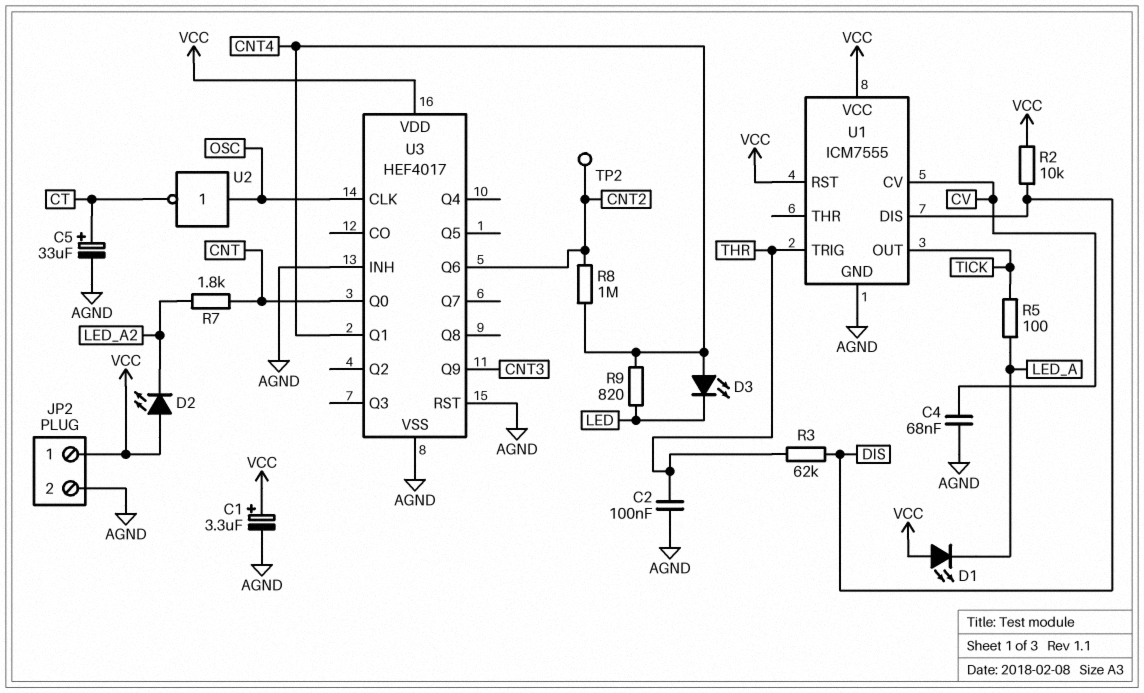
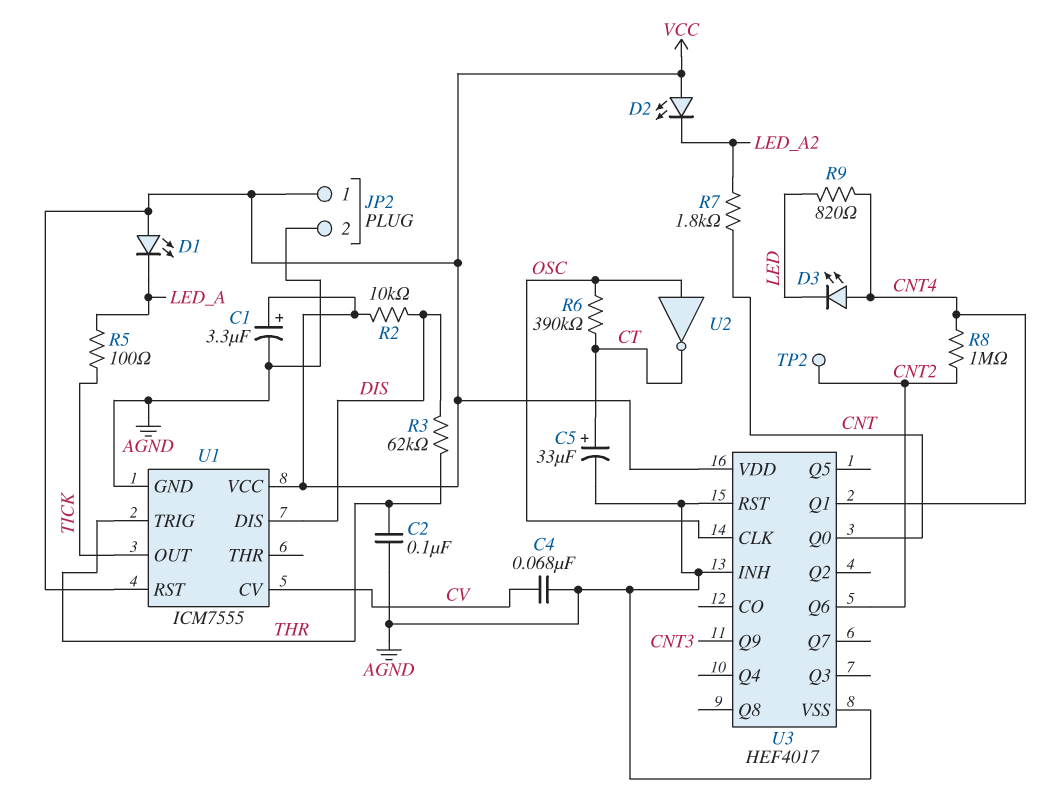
R6: none -> 390k (CT, OSC)

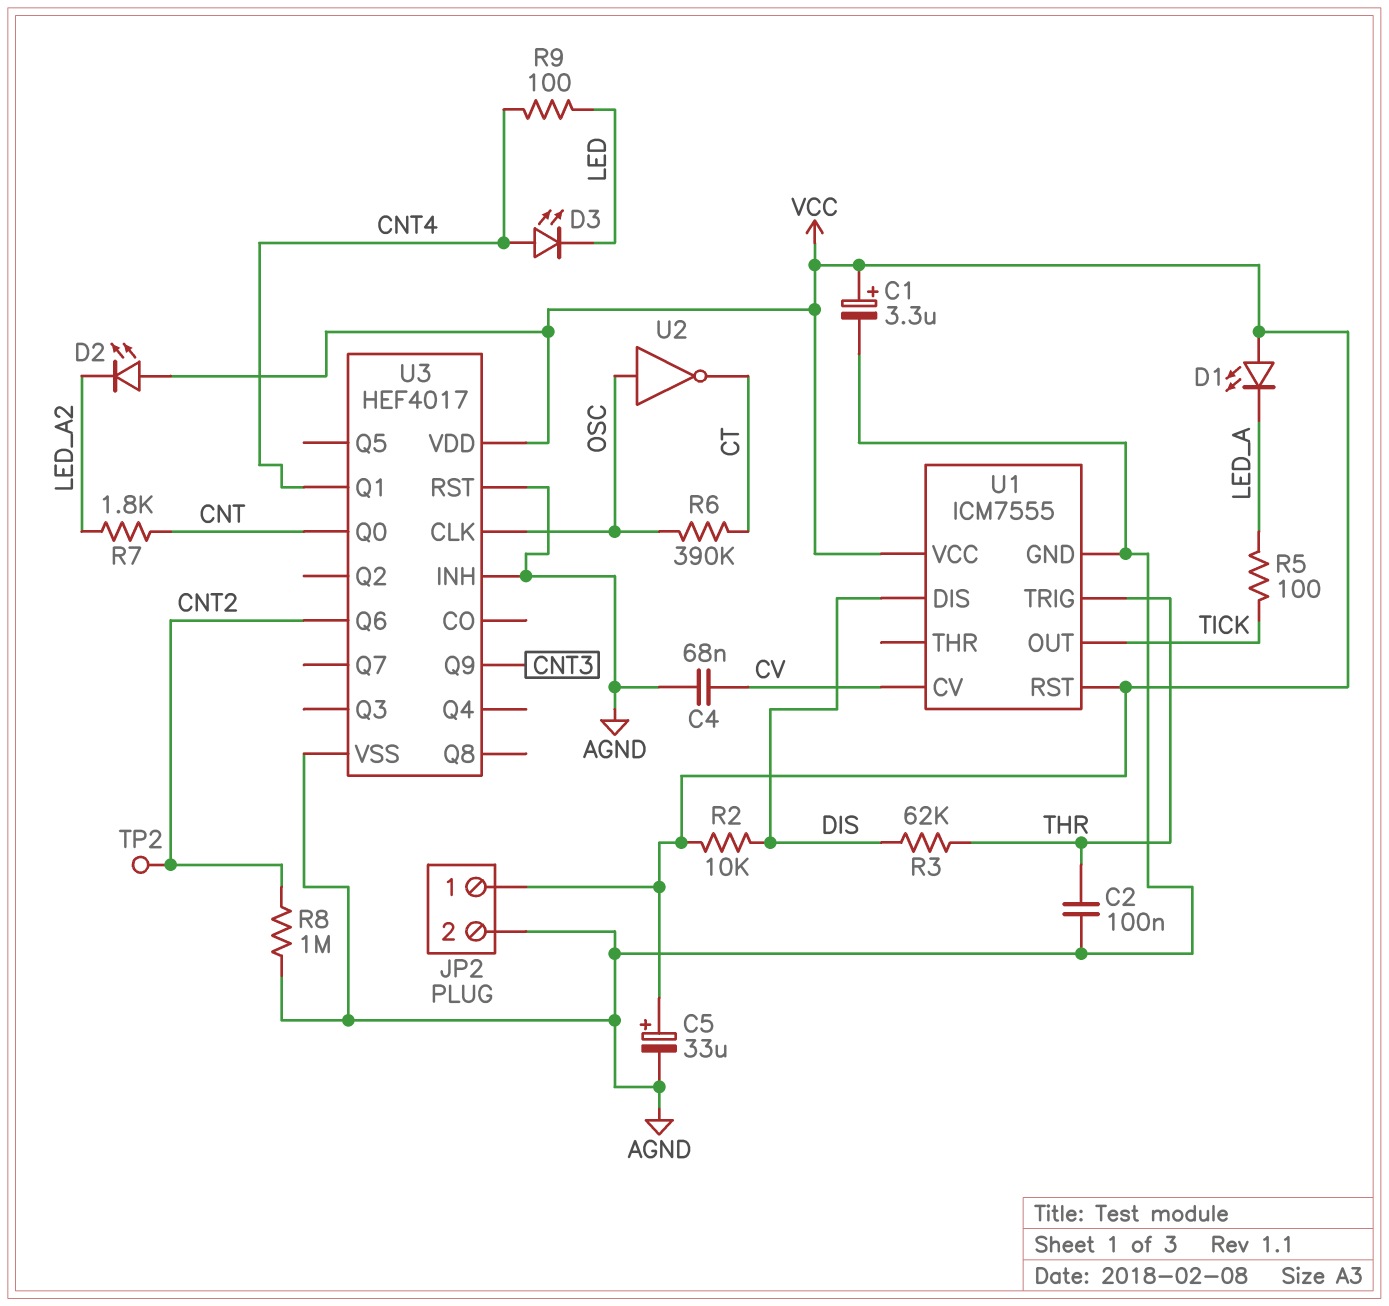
C5: 33uF (plus CT, minus AGND) -> 33uF (plus VCC, minus AGND)
R8: 1M (CNT2, CNT4) -> 1M (AGND, CNT2)
R9: 820 (CNT4, LED) -> 100 (CNT4, LED)

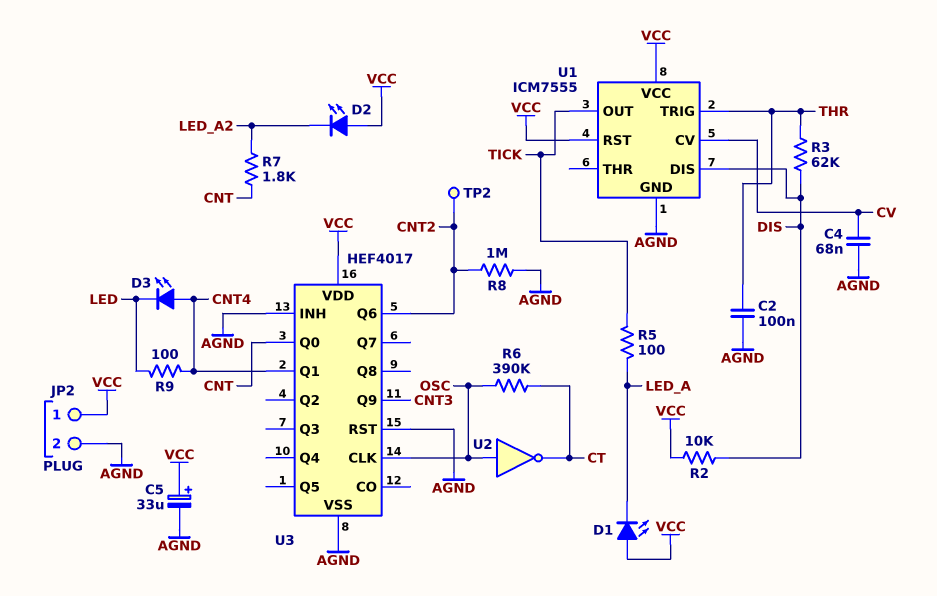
C1: 3.3uF (plus VCC, minus AGND) -> none

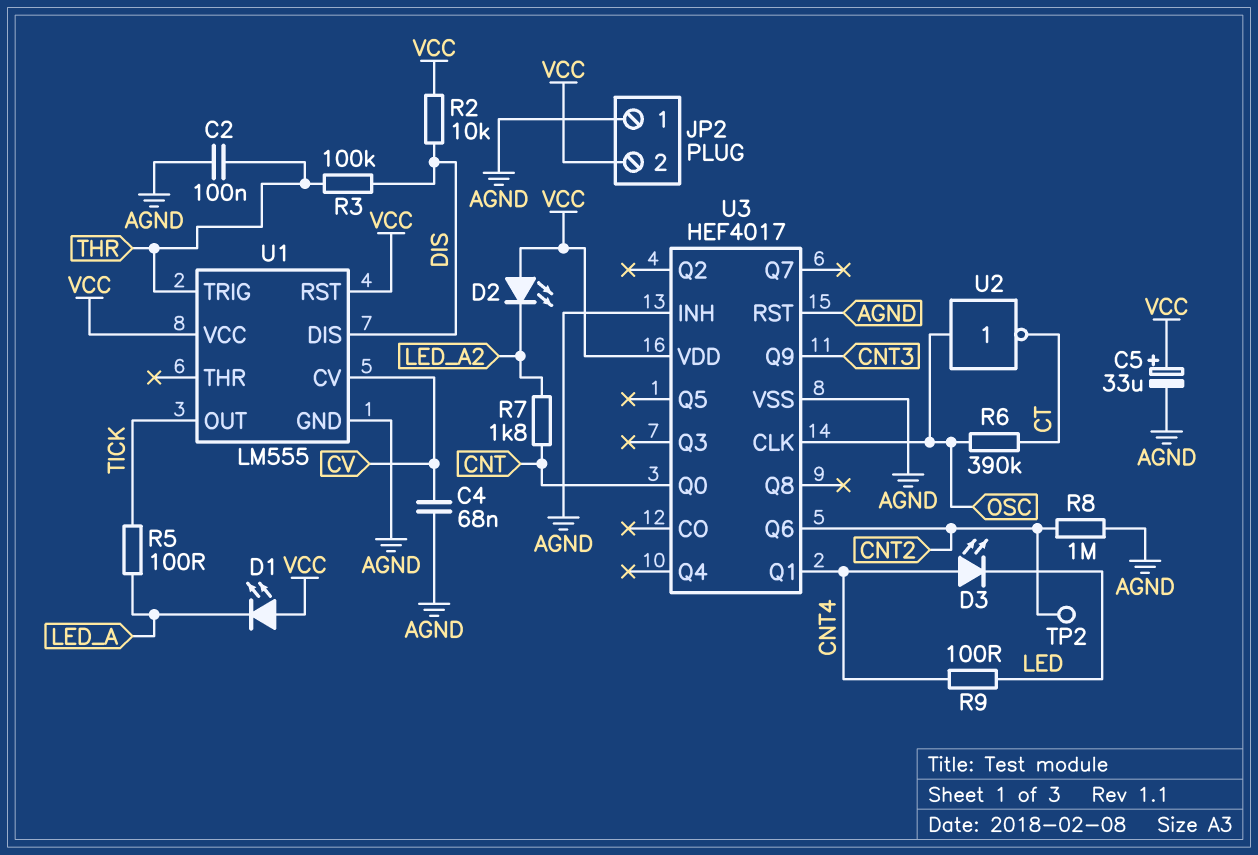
JP2 pin 1: VCC -> AGND
JP2 pin 2: AGND -> VCC
R3: 62k (DIS, THR) -> 100k (DIS, THR)
U1: ICM7555 -> LM555

